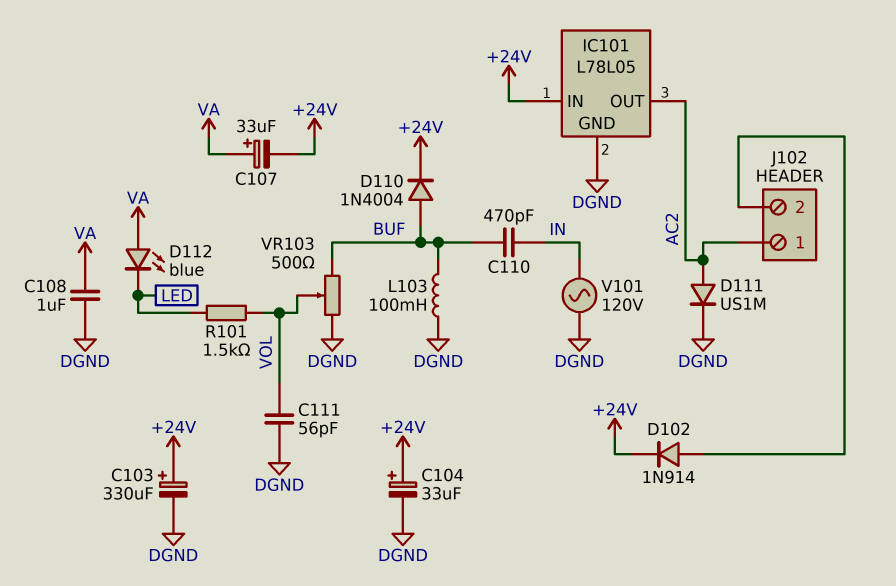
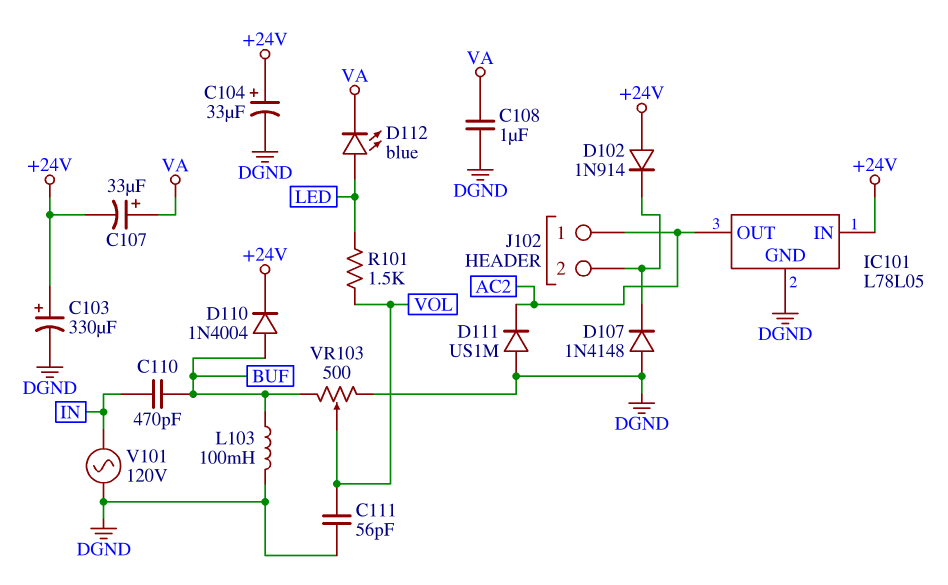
D102: diode 1N914 (A J102/2, K +24V) -> diode 1N914 (A +24V, K J102/2)
D107: none -> diode 1N4148 (A DGND, K J102/2)
D111: diode US1M (A AC2, K DGND) -> diode US1M (A DGND, K AC2)
D112: LED blue (A VA, K LED) -> LED blue (A LED, K VA)

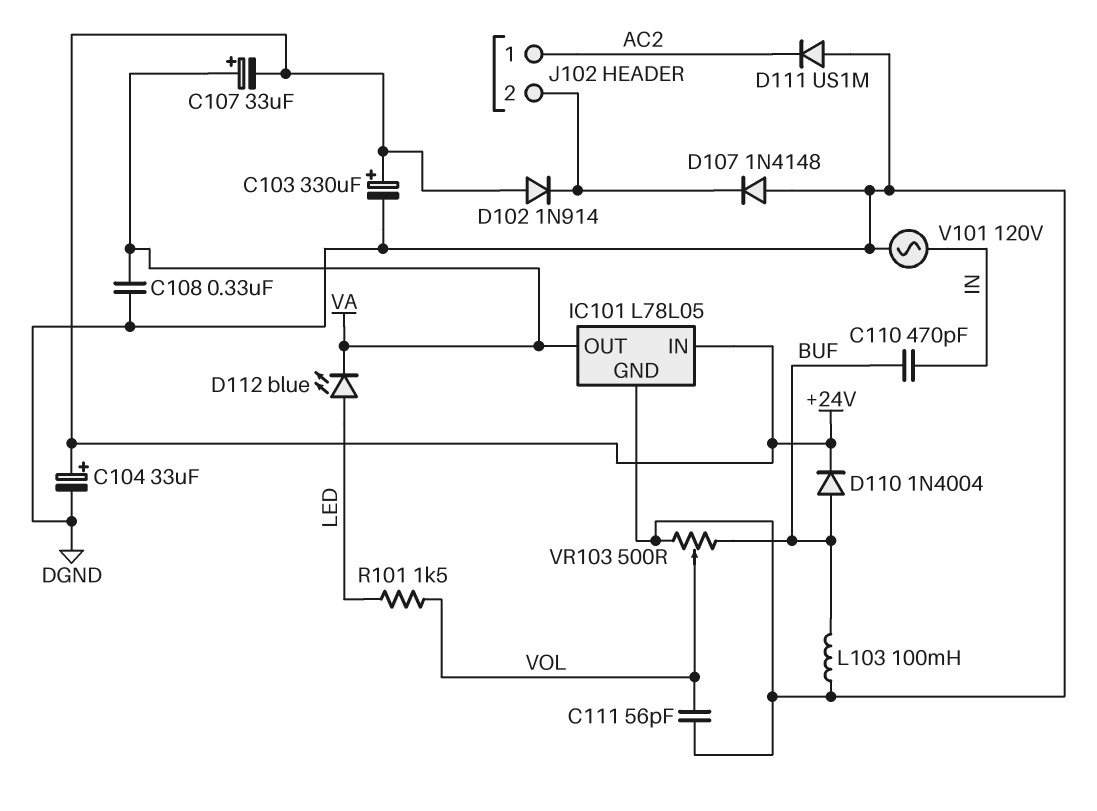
C108: 1uF (DGND, VA) -> 330nF (DGND, VA)
IC101 pin OUT: AC2 -> VA

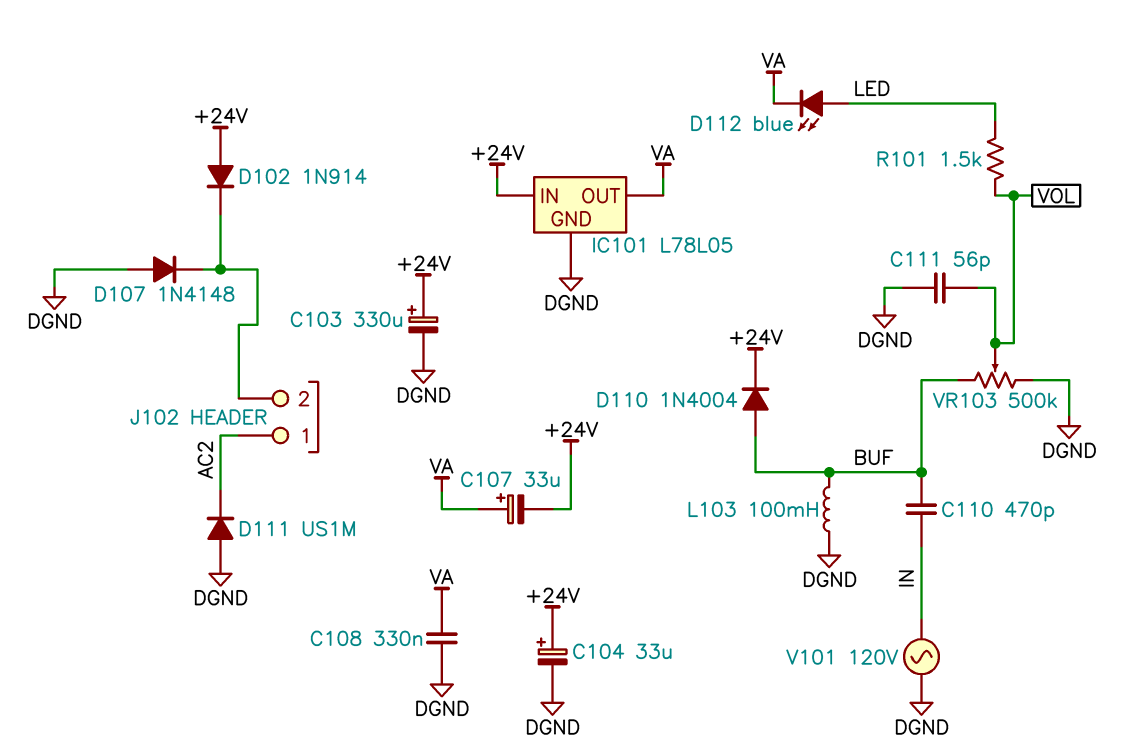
VR103: 500 (BUF, DGND, wiper VOL) -> 500k (BUF, DGND, wiper VOL)

